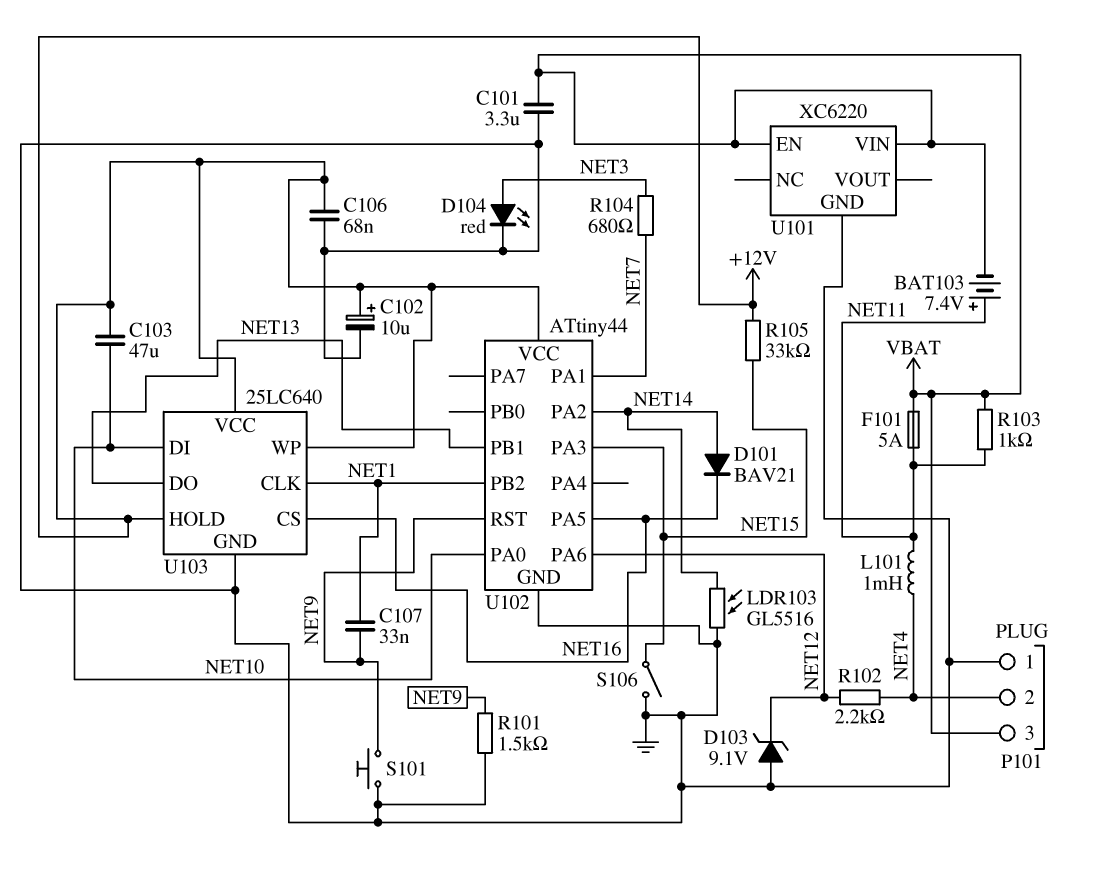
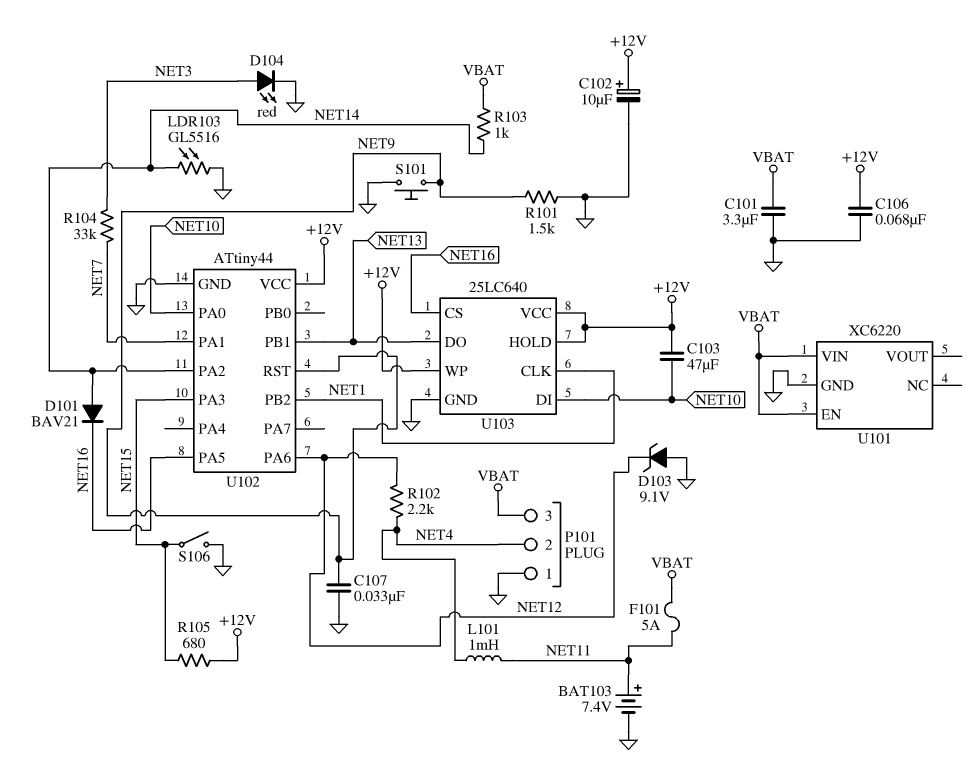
BAT103: 7.4V (plus NET11, minus VBAT) -> 7.4V (plus NET11, minus GND)
C107: 33nF (NET1, NET9) -> 33nF (GND, NET9)
R103: 1k (NET11, VBAT) -> 1k (NET14, VBAT)
R104: 680 (NET3, NET7) -> 33k (NET3, NET7)
R105: 33k (+12V, NET15) -> 680 (+12V, NET15)

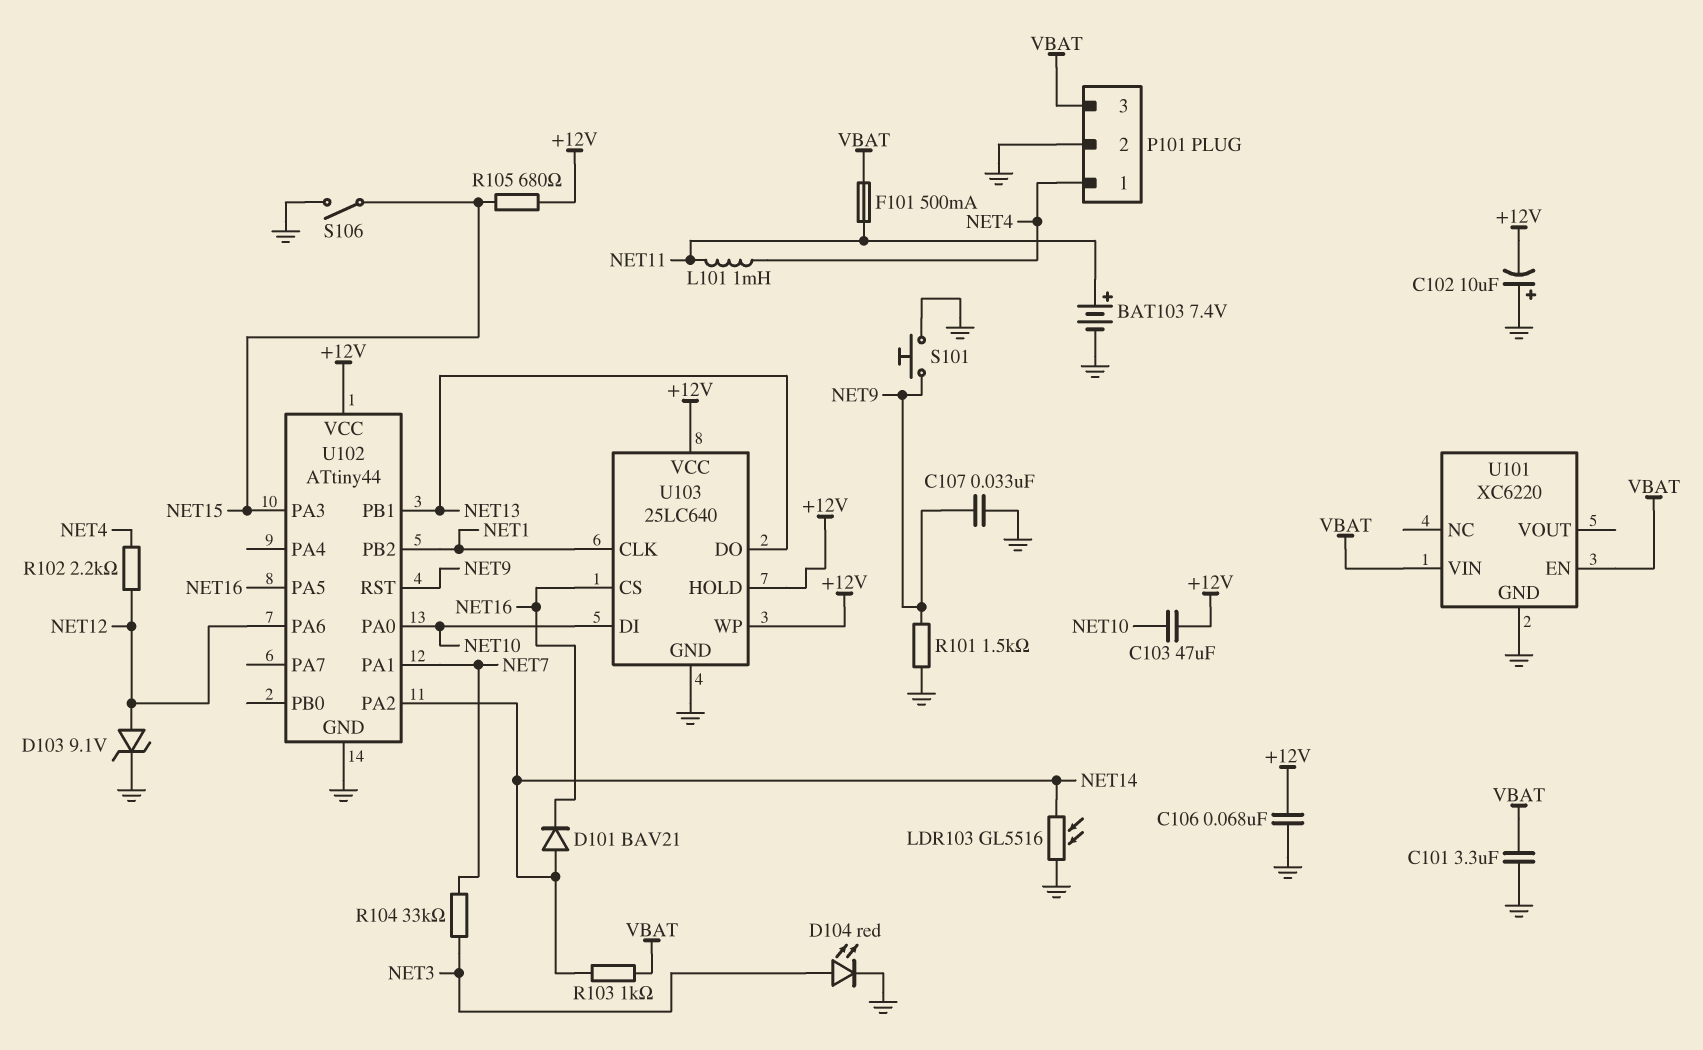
C102: 10uF (plus +12V, minus GND) -> 10uF (plus GND, minus +12V)
D103: zener 9.1V (A GND, K NET12) -> zener 9.1V (A NET12, K GND)
F101: 5A (NET11, VBAT) -> 500mA (NET11, VBAT)
P101 pin 1: GND -> NET4
P101 pin 2: NET4 -> GND

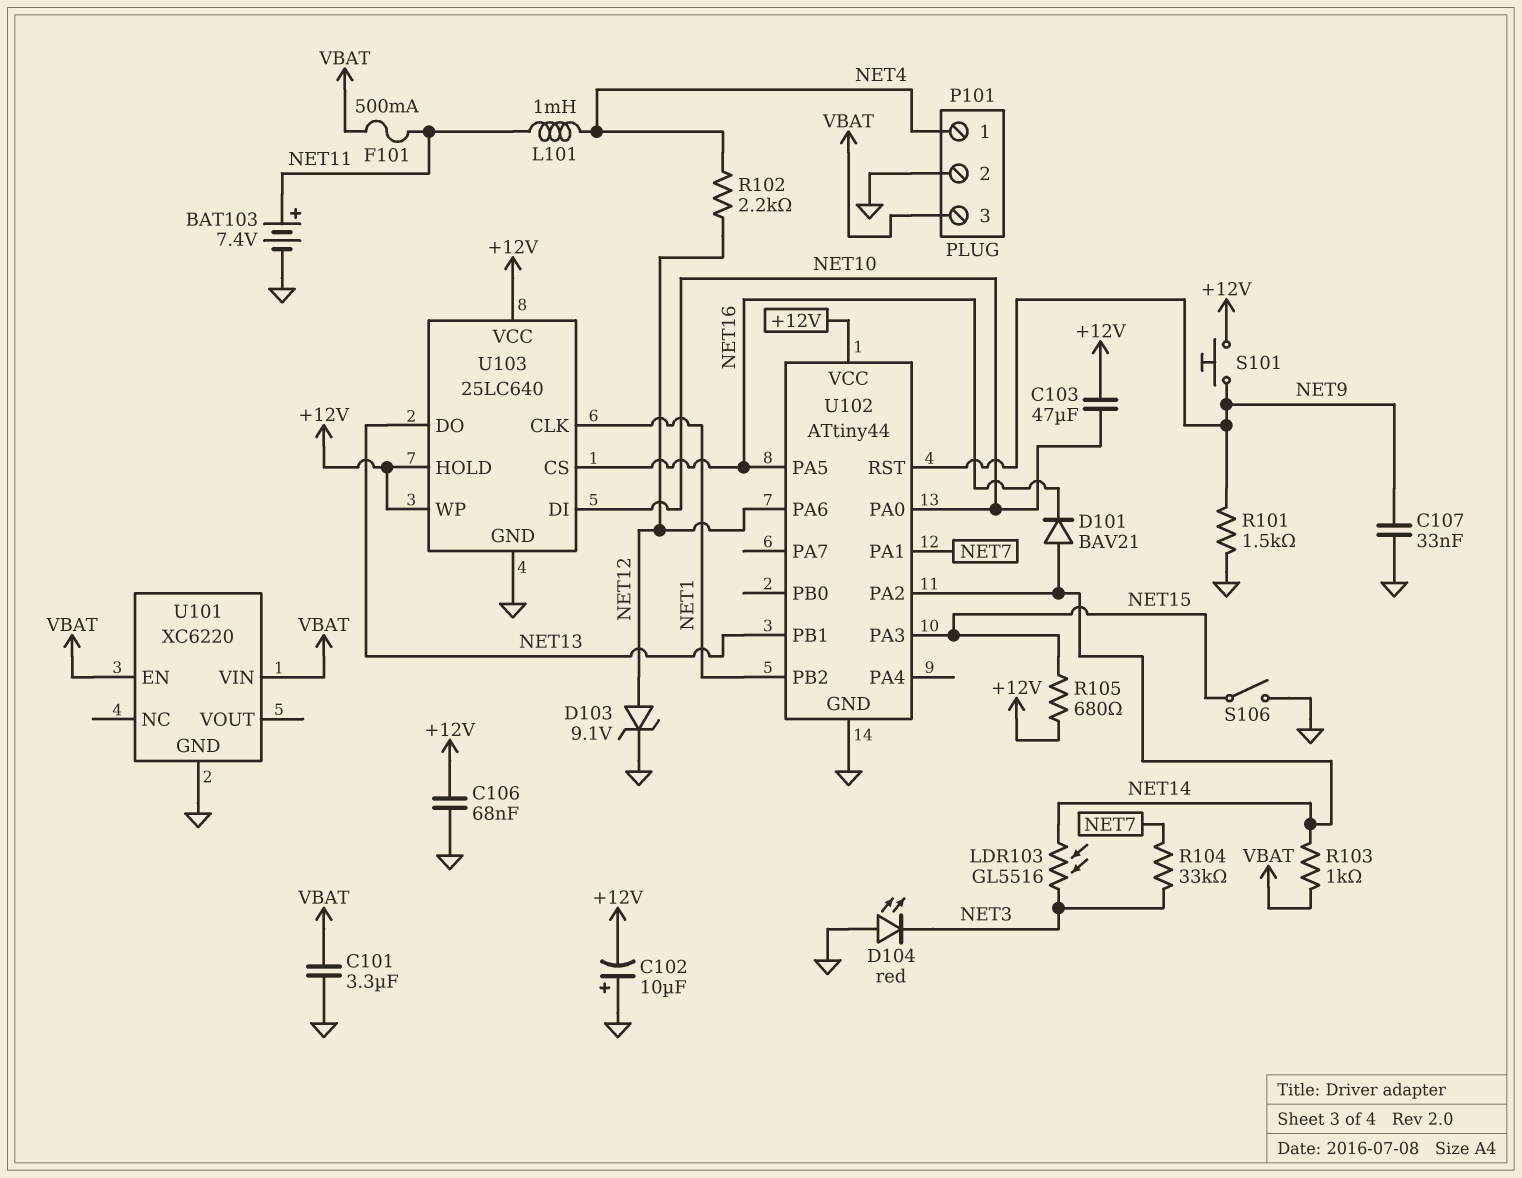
D104: LED red (A NET3, K GND) -> LED red (A GND, K NET3)
LDR103: GL5516 (GND, NET14) -> GL5516 (NET3, NET14)
S101: button (GND, NET9) -> button (+12V, NET9)

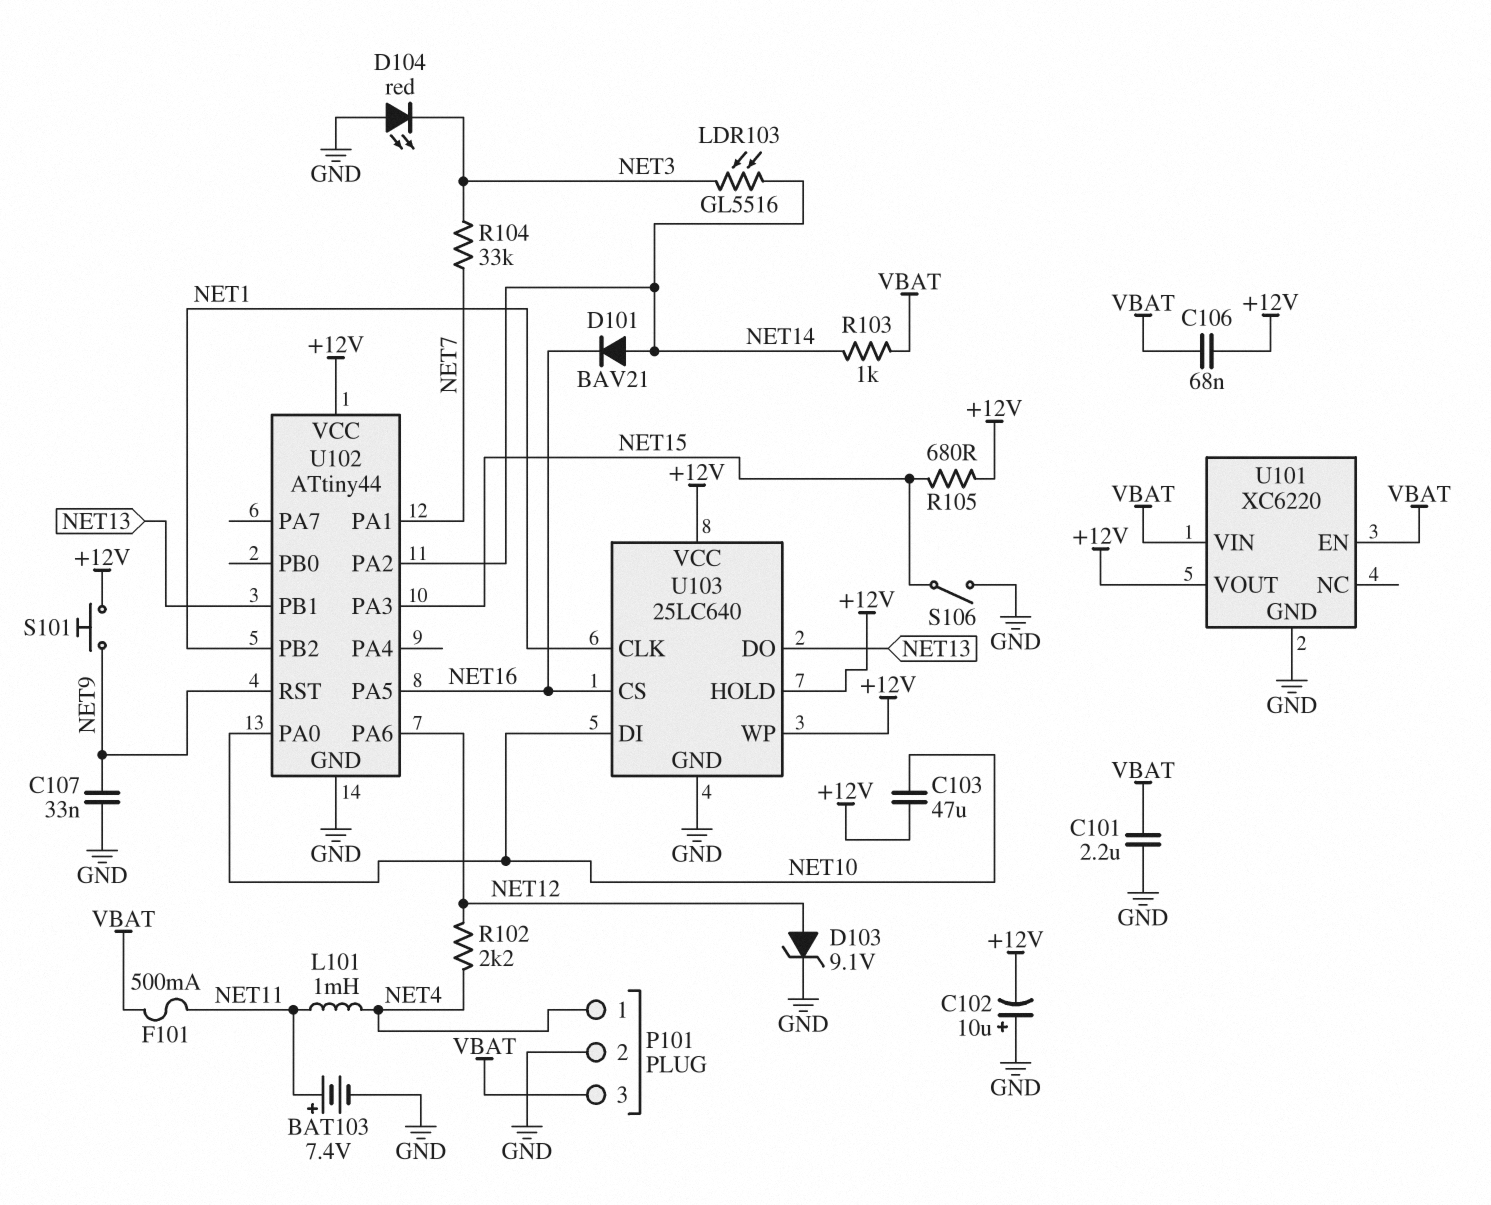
C101: 3.3uF (GND, VBAT) -> 2.2uF (GND, VBAT)
C106: 68nF (+12V, GND) -> 68nF (+12V, VBAT)
R101: 1.5k (GND, NET9) -> none
U101 pin VOUT: none -> +12V

